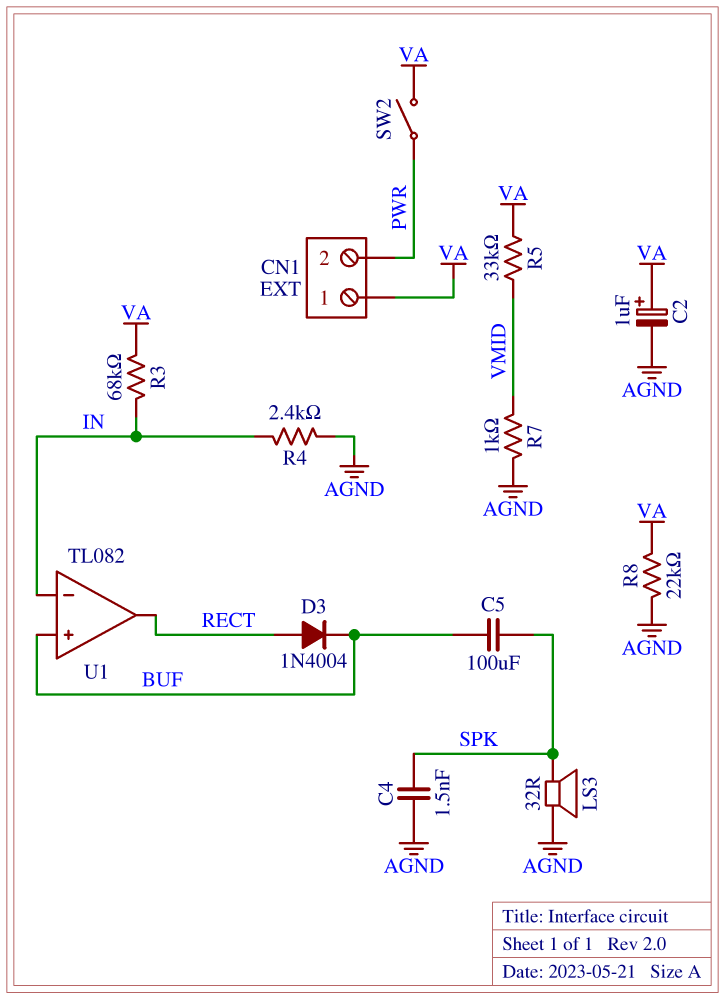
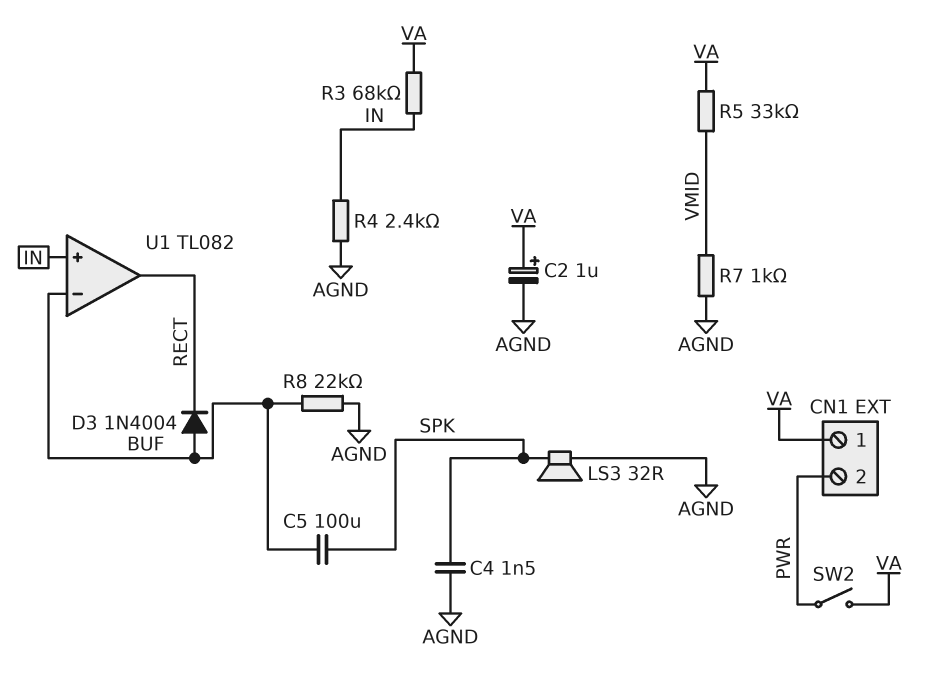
D3: diode 1N4004 (A RECT, K BUF) -> diode 1N4004 (A BUF, K RECT)
R8: 22k (AGND, VA) -> 22k (AGND, BUF)
U1 pin in+: BUF -> IN
U1 pin in-: IN -> BUF

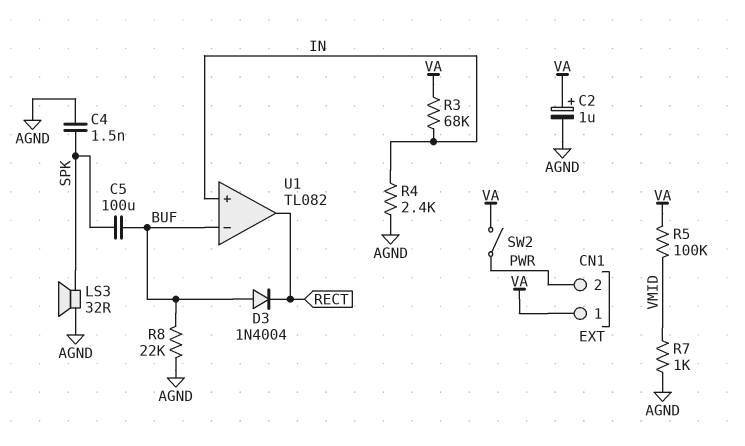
R5: 33k (VA, VMID) -> 100k (VA, VMID)

